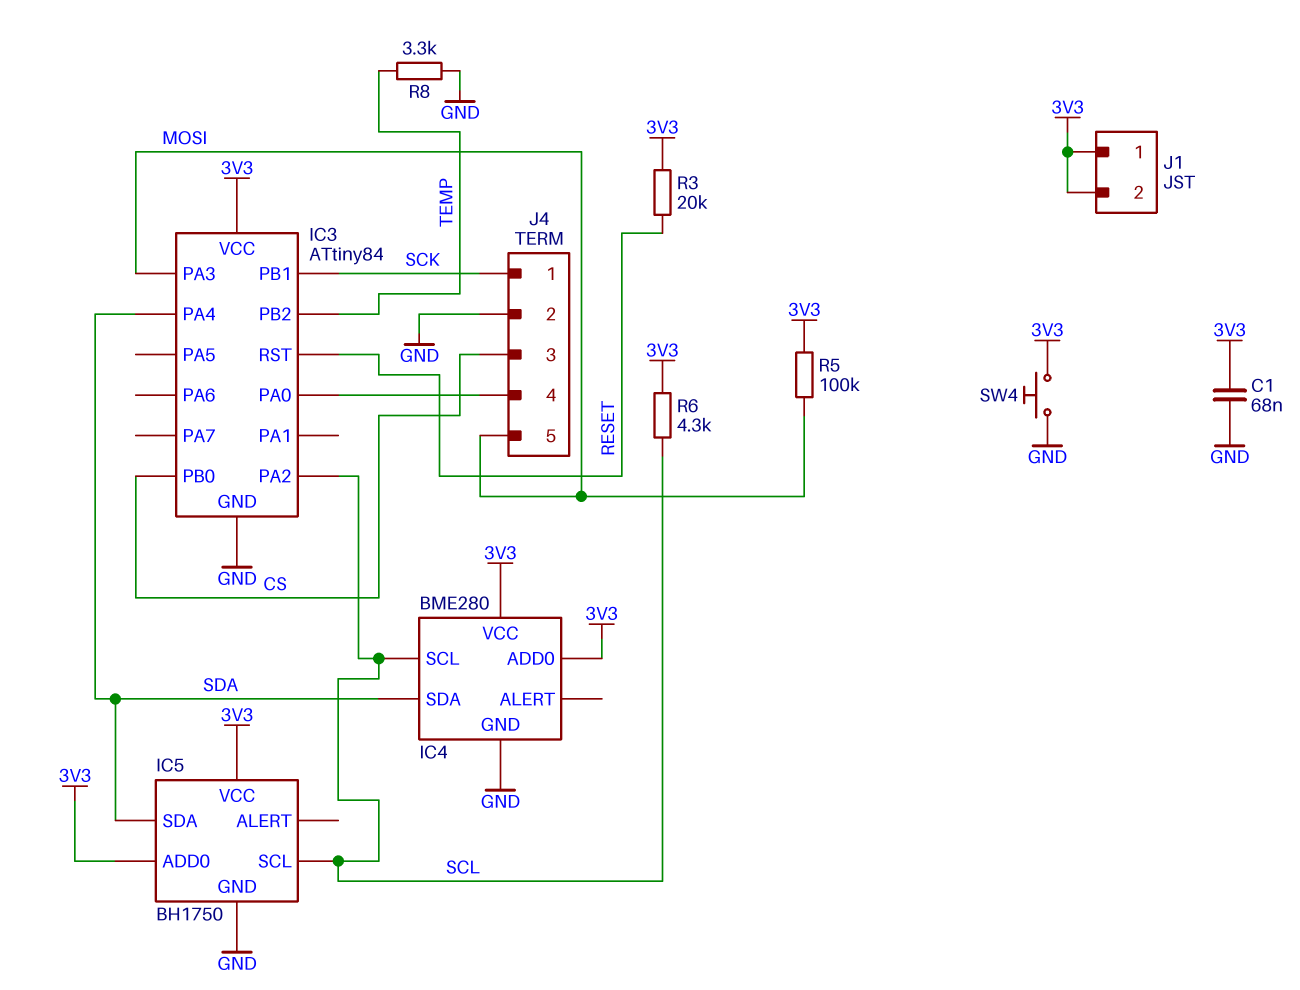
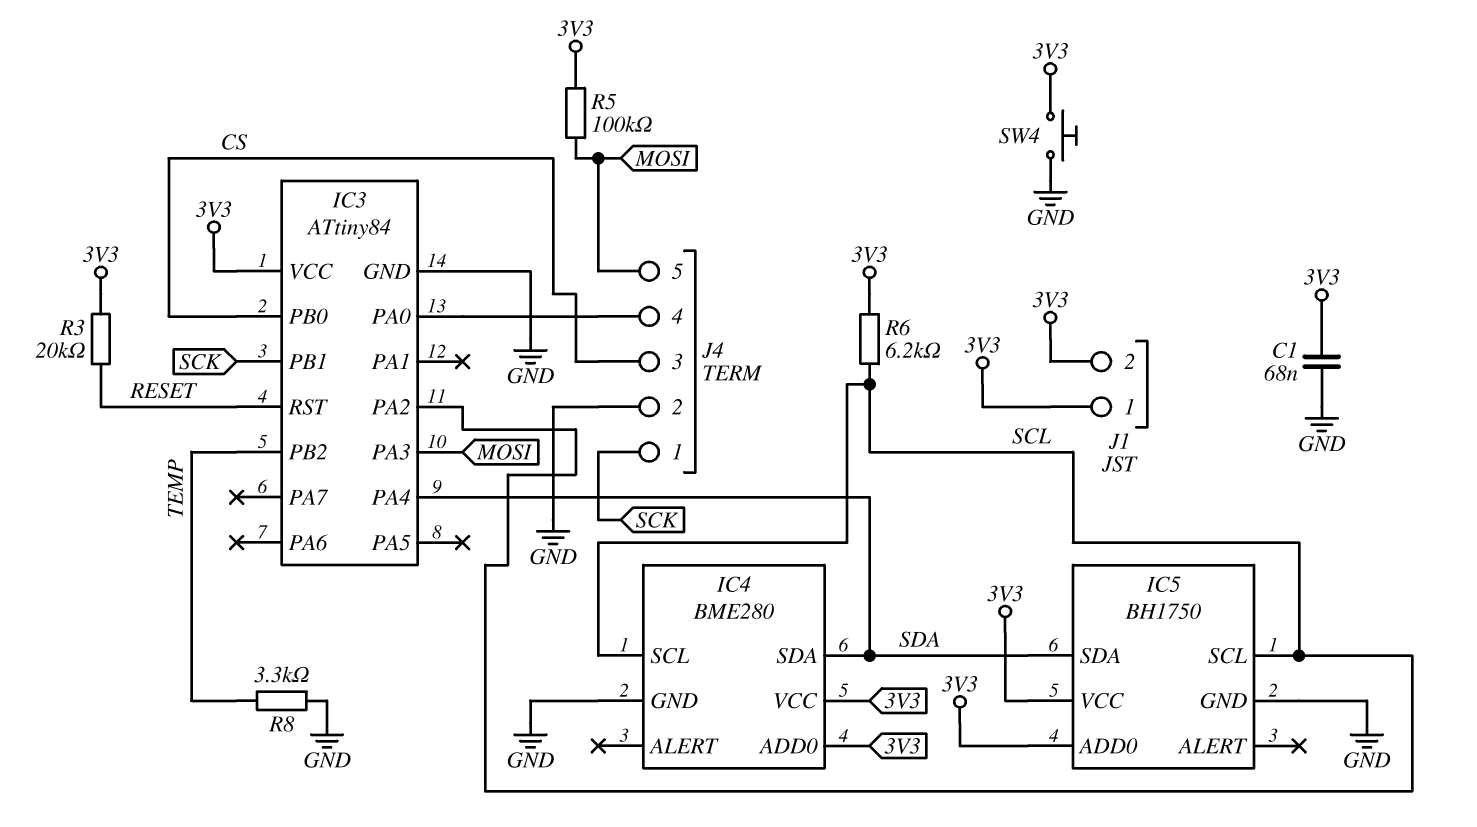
R6: 4.3k (3V3, SCL) -> 6.2k (3V3, SCL)

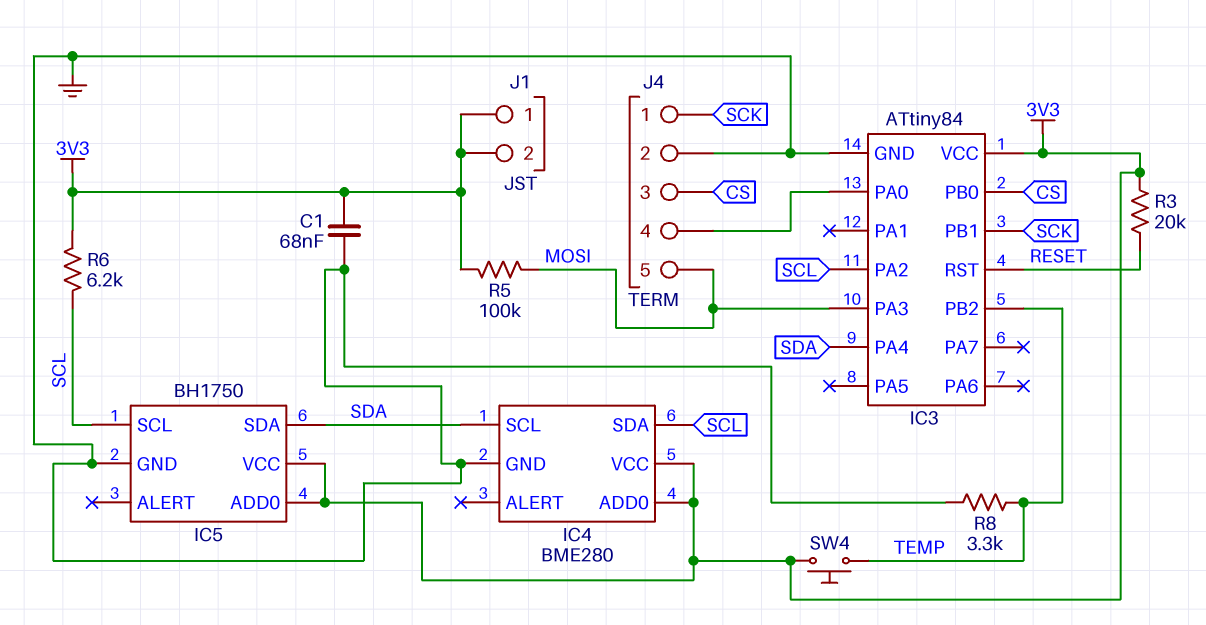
IC4 pin SCL: SCL -> SDA
IC4 pin SDA: SDA -> SCL
SW4: button (3V3, GND) -> button (3V3, TEMP)

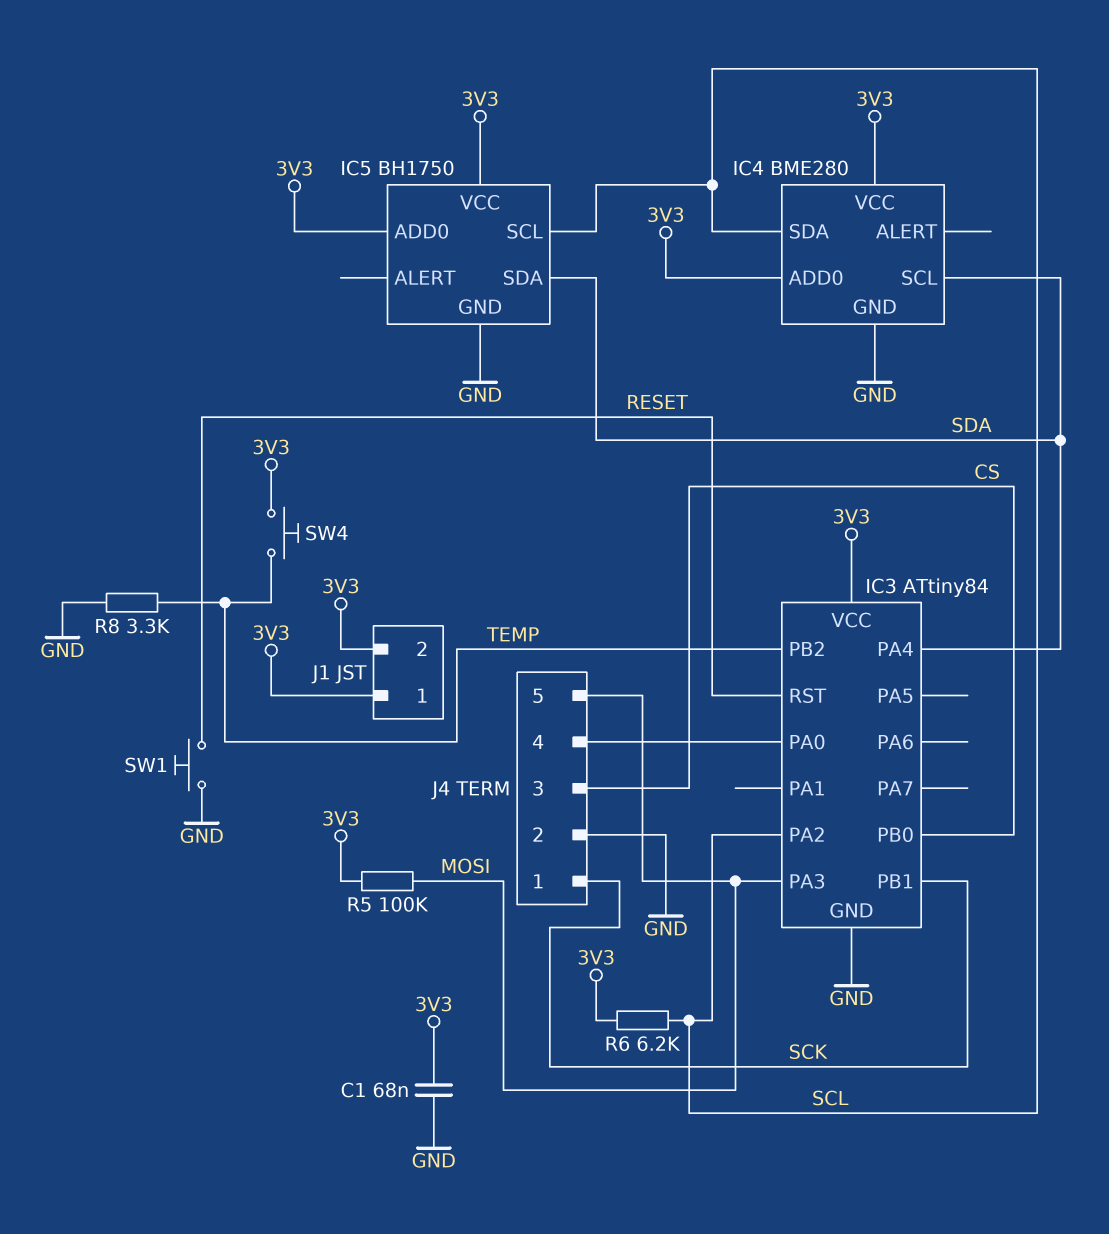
R3: 20k (3V3, RESET) -> none
SW1: none -> button (GND, RESET)

